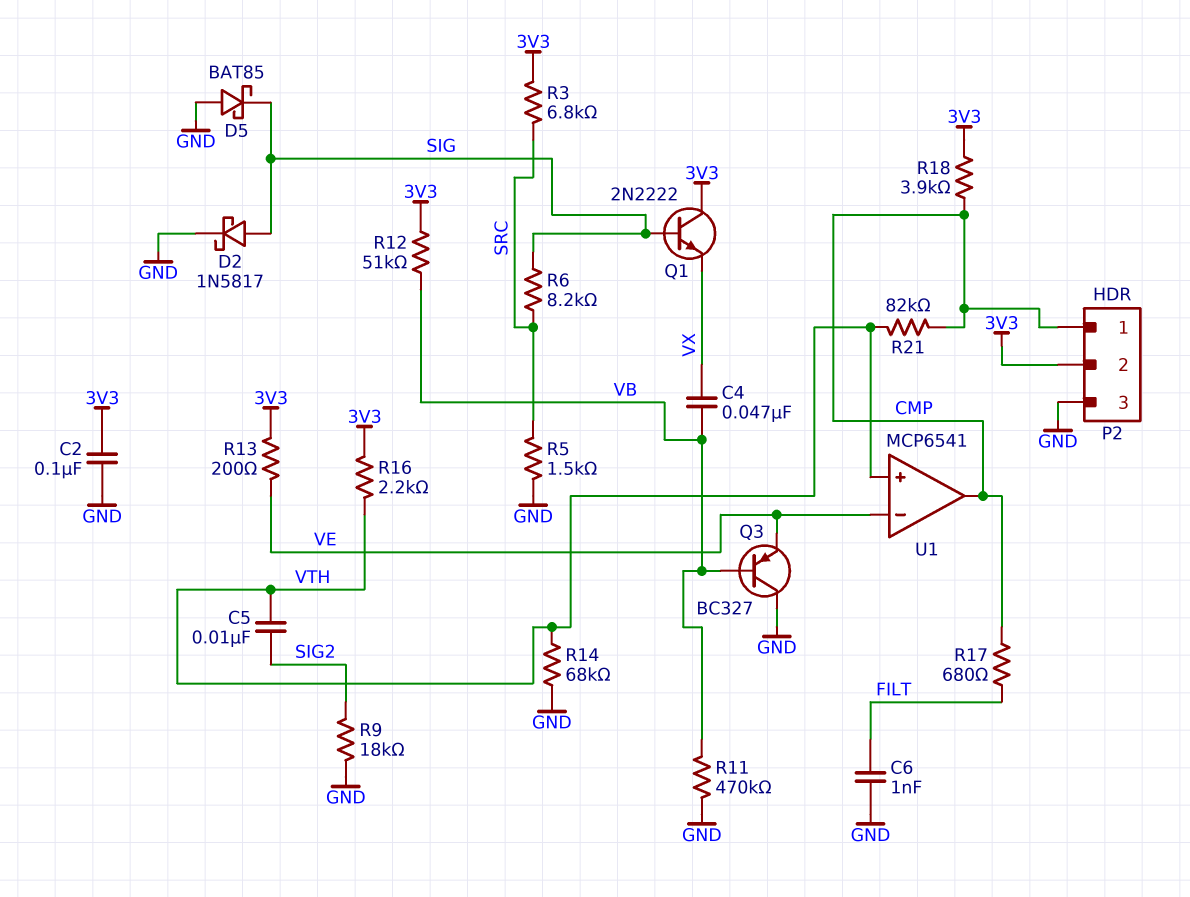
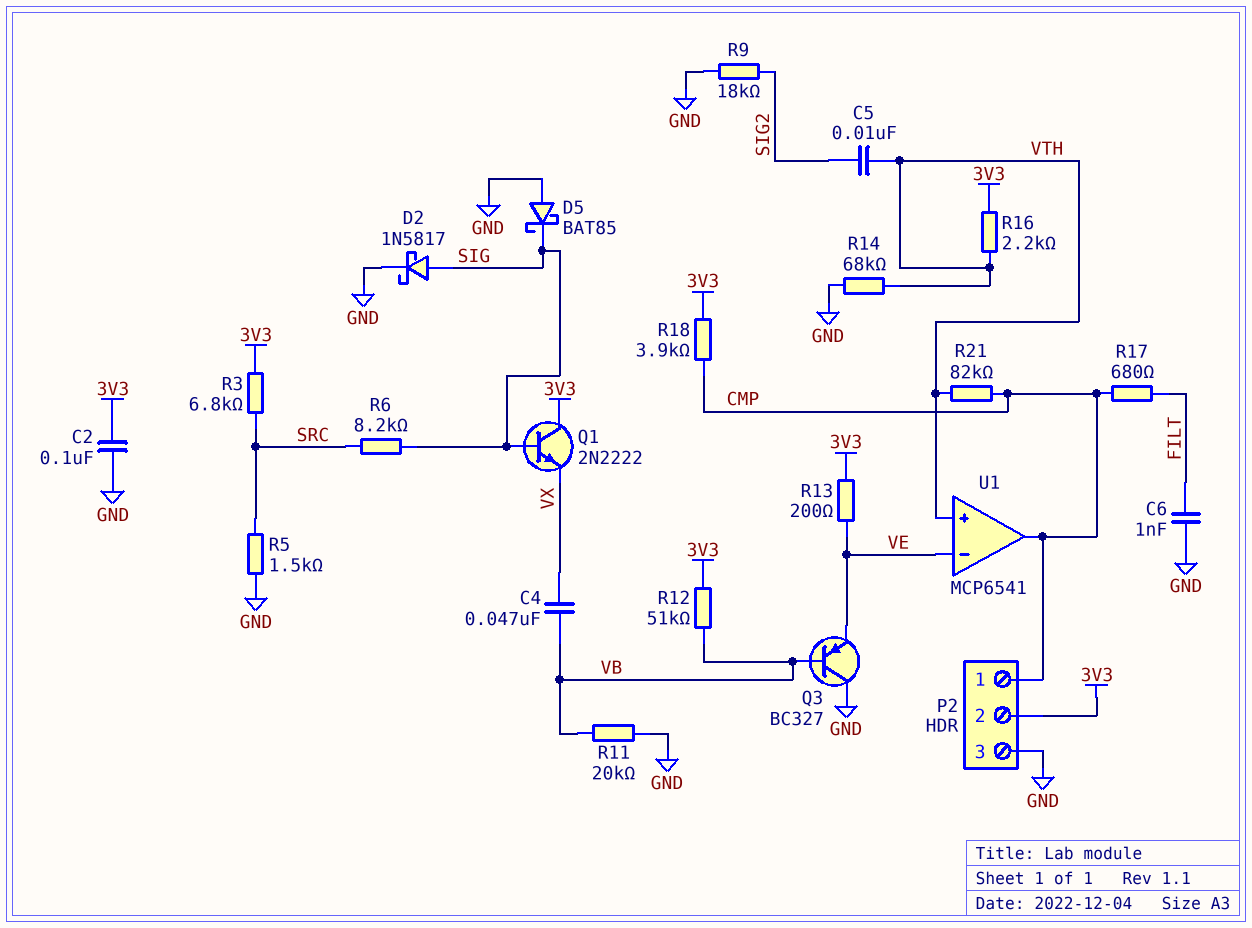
R11: 470k (GND, VB) -> 20k (GND, VB)

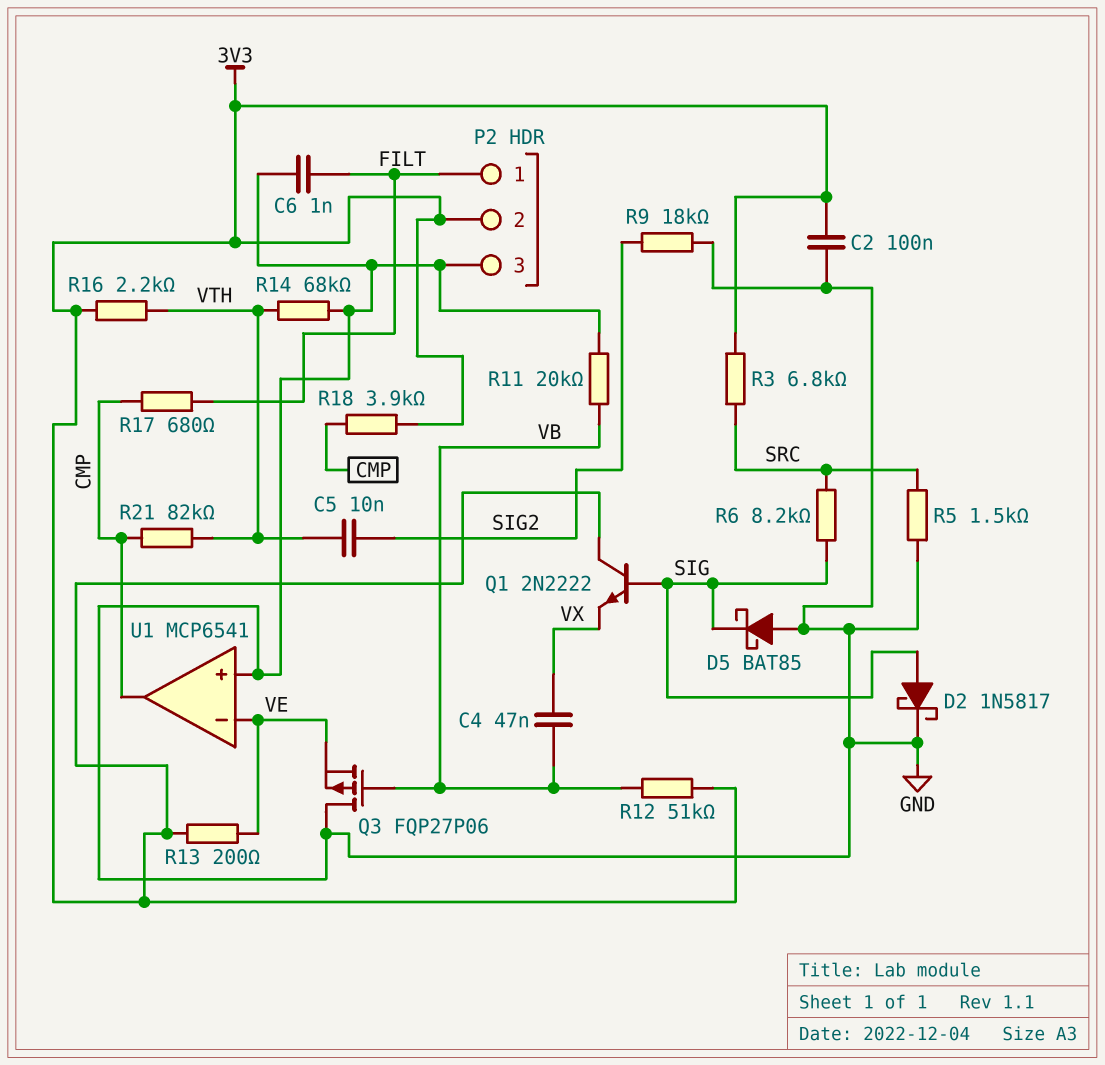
P2 pin 1: CMP -> FILT
Q3: PNP BC327 (B VB, C GND, E VE) -> PMOS FQP27P06 (G VB, D GND, S VE)
U1 pin in+: VTH -> GND

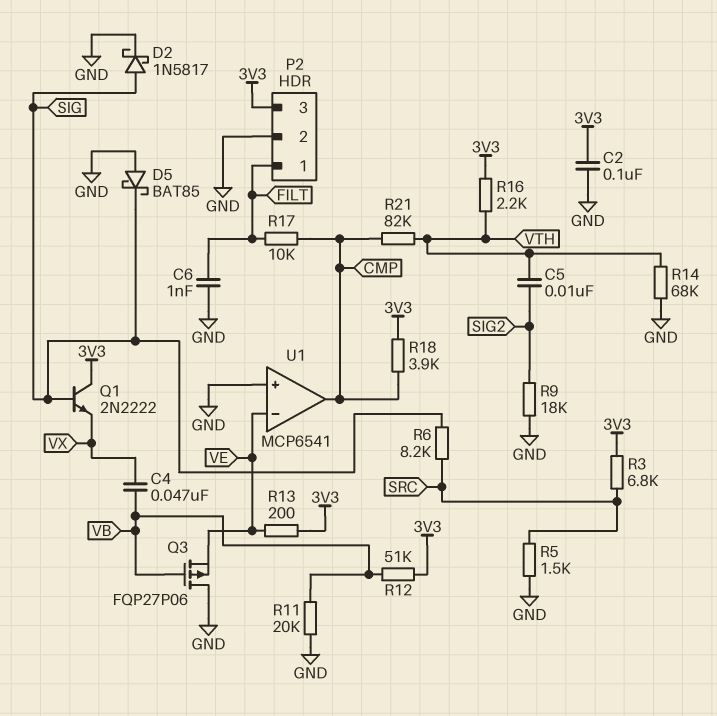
P2 pin 2: 3V3 -> GND
P2 pin 3: GND -> 3V3
R17: 680 (CMP, FILT) -> 10k (CMP, FILT)

